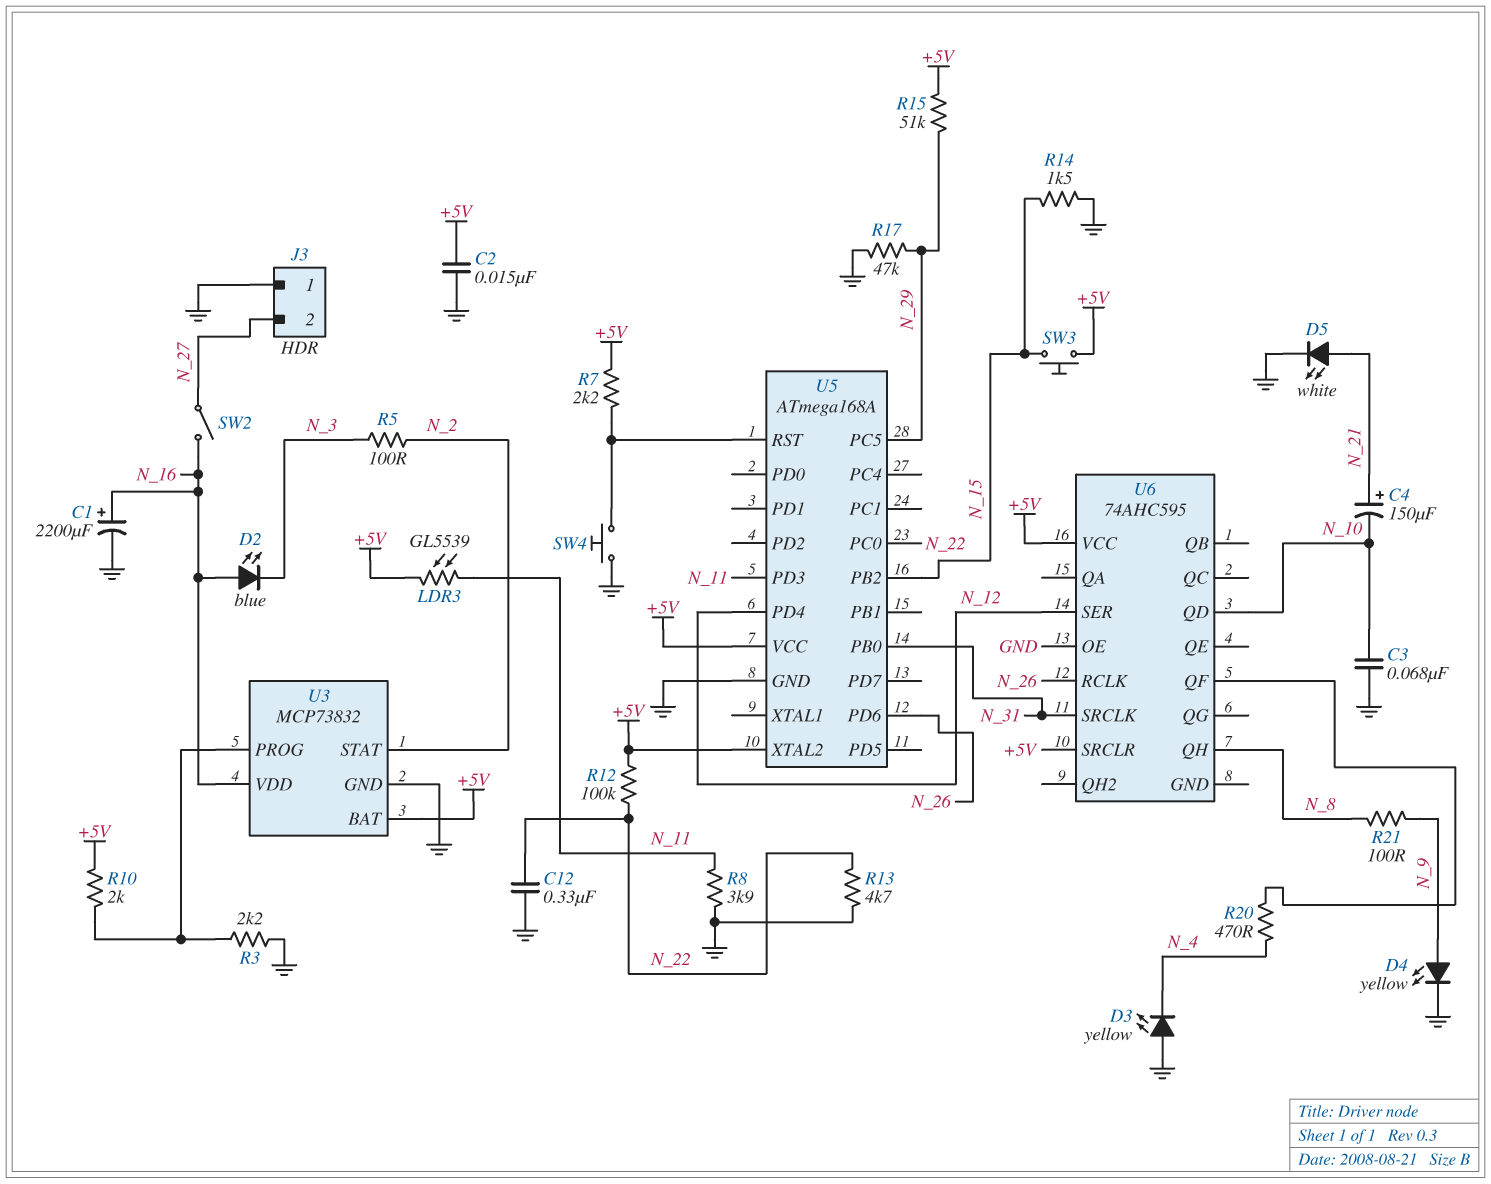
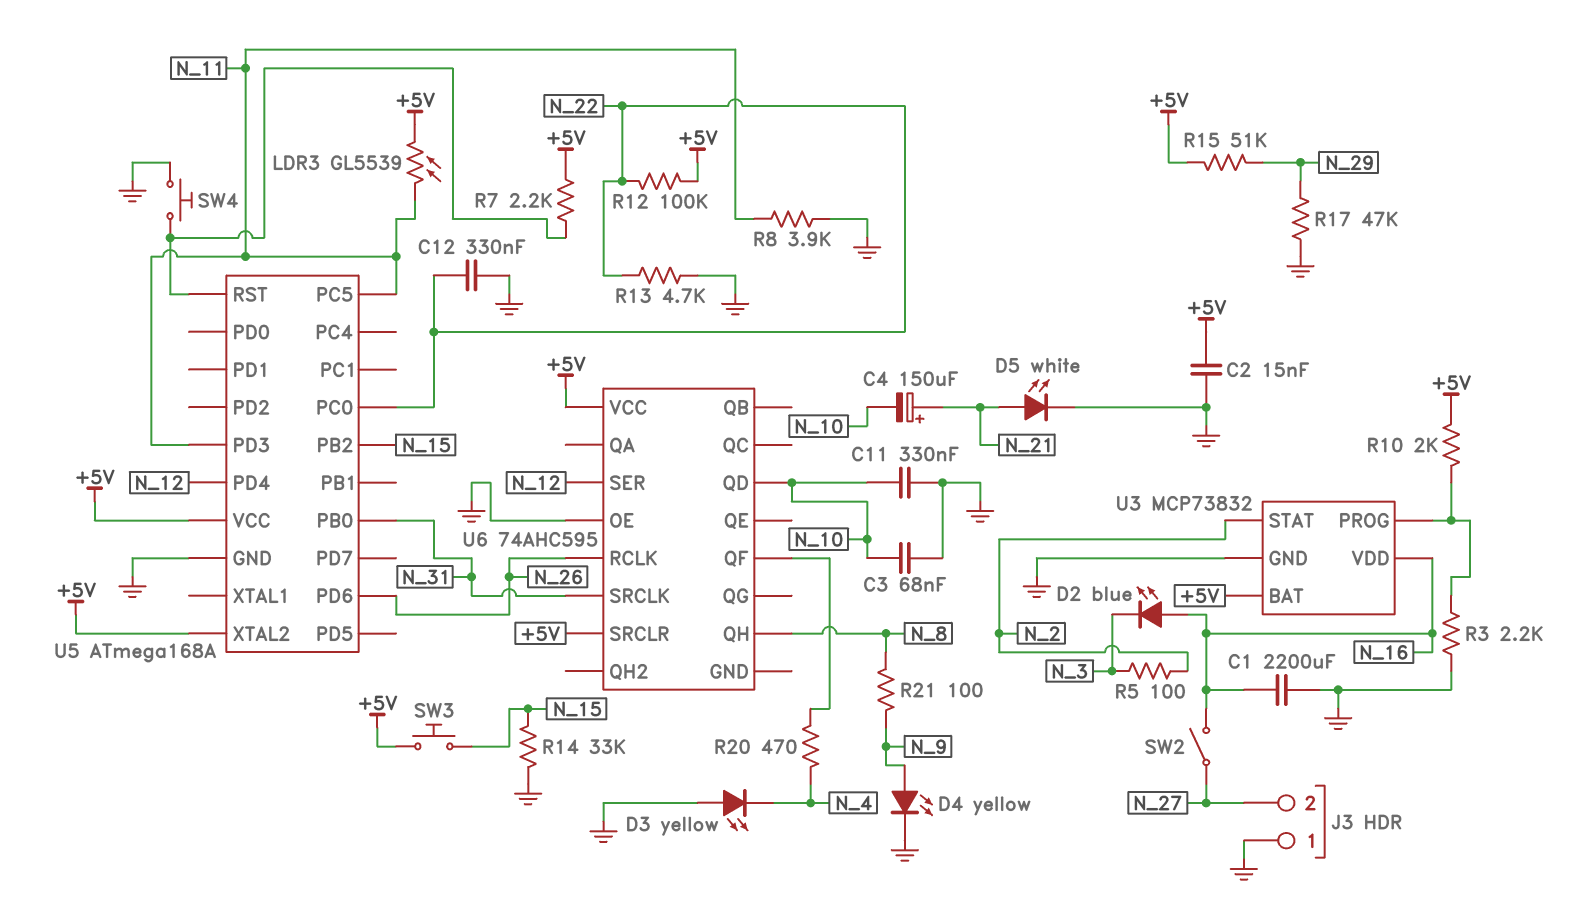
C1: 2200uF (plus N_16, minus GND) -> 2200uF (GND, N_16)
C11: none -> 330nF (GND, N_10)
R14: 1.5k (GND, N_15) -> 33k (GND, N_15)
U5 pin PC5: N_29 -> N_11

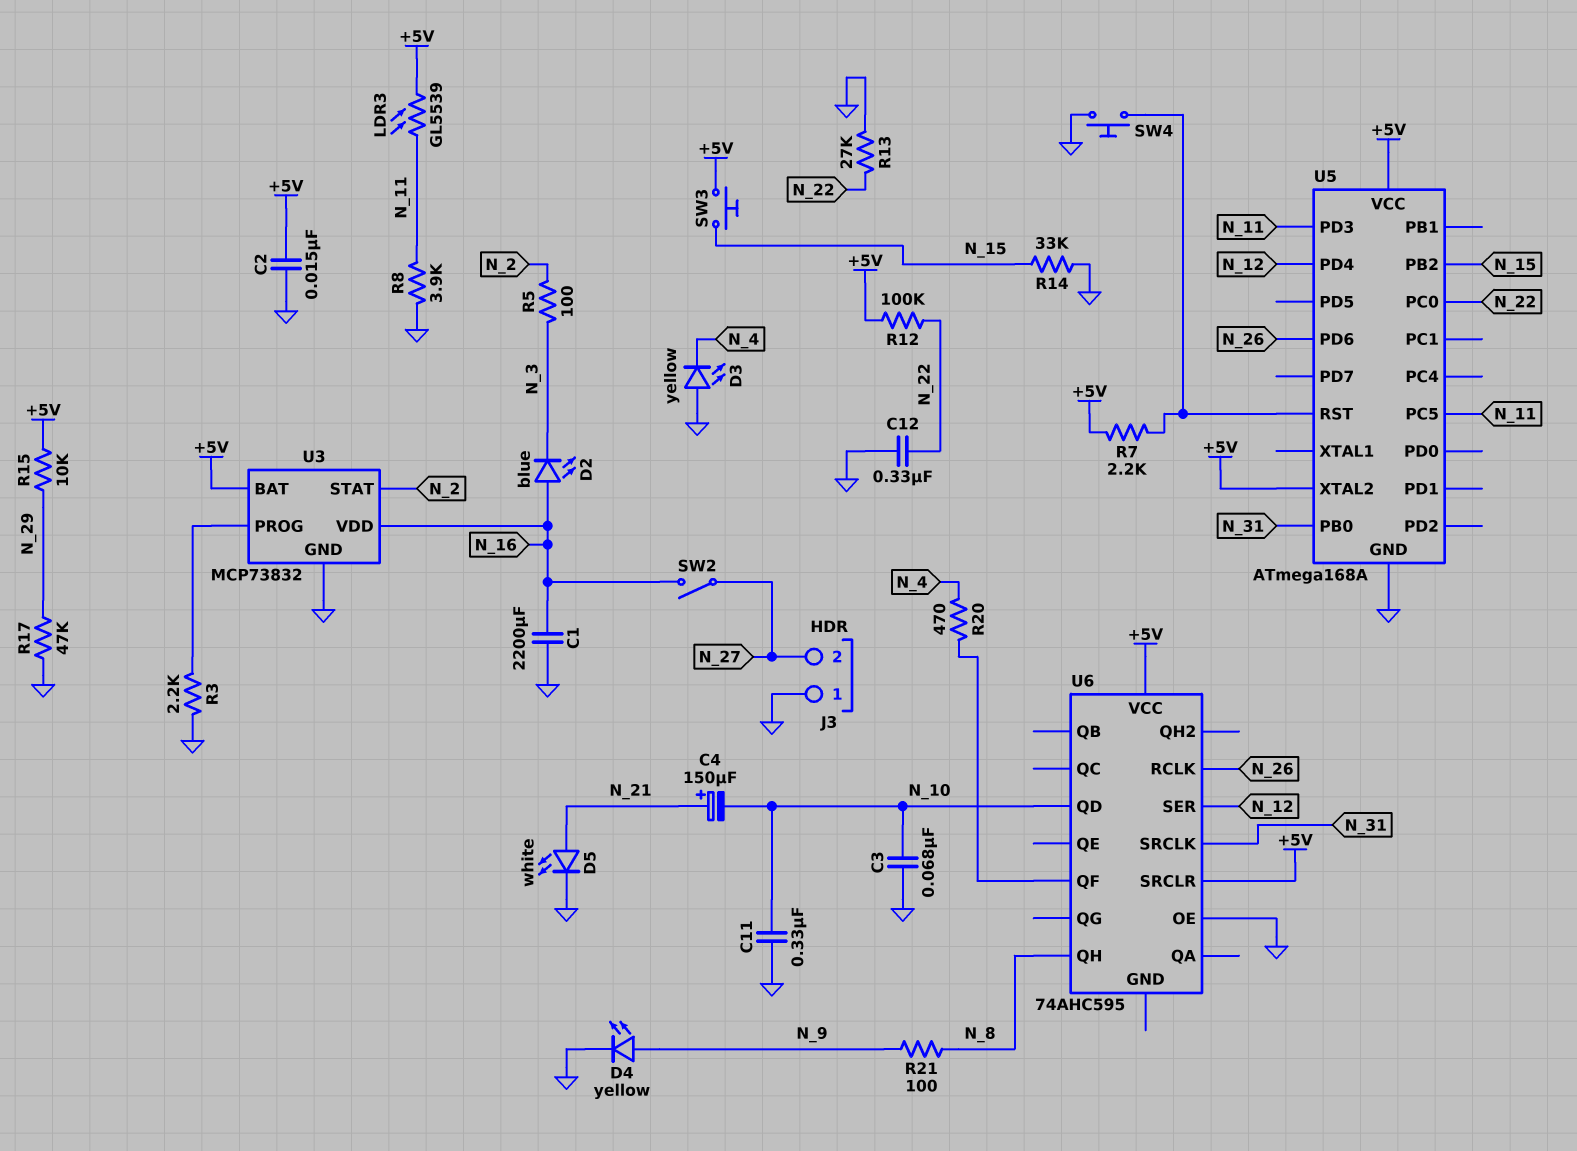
R10: 2k (+5V, U3/PROG) -> none
R13: 4.7k (GND, N_22) -> 27k (GND, N_22)
R15: 51k (+5V, N_29) -> 10k (+5V, N_29)

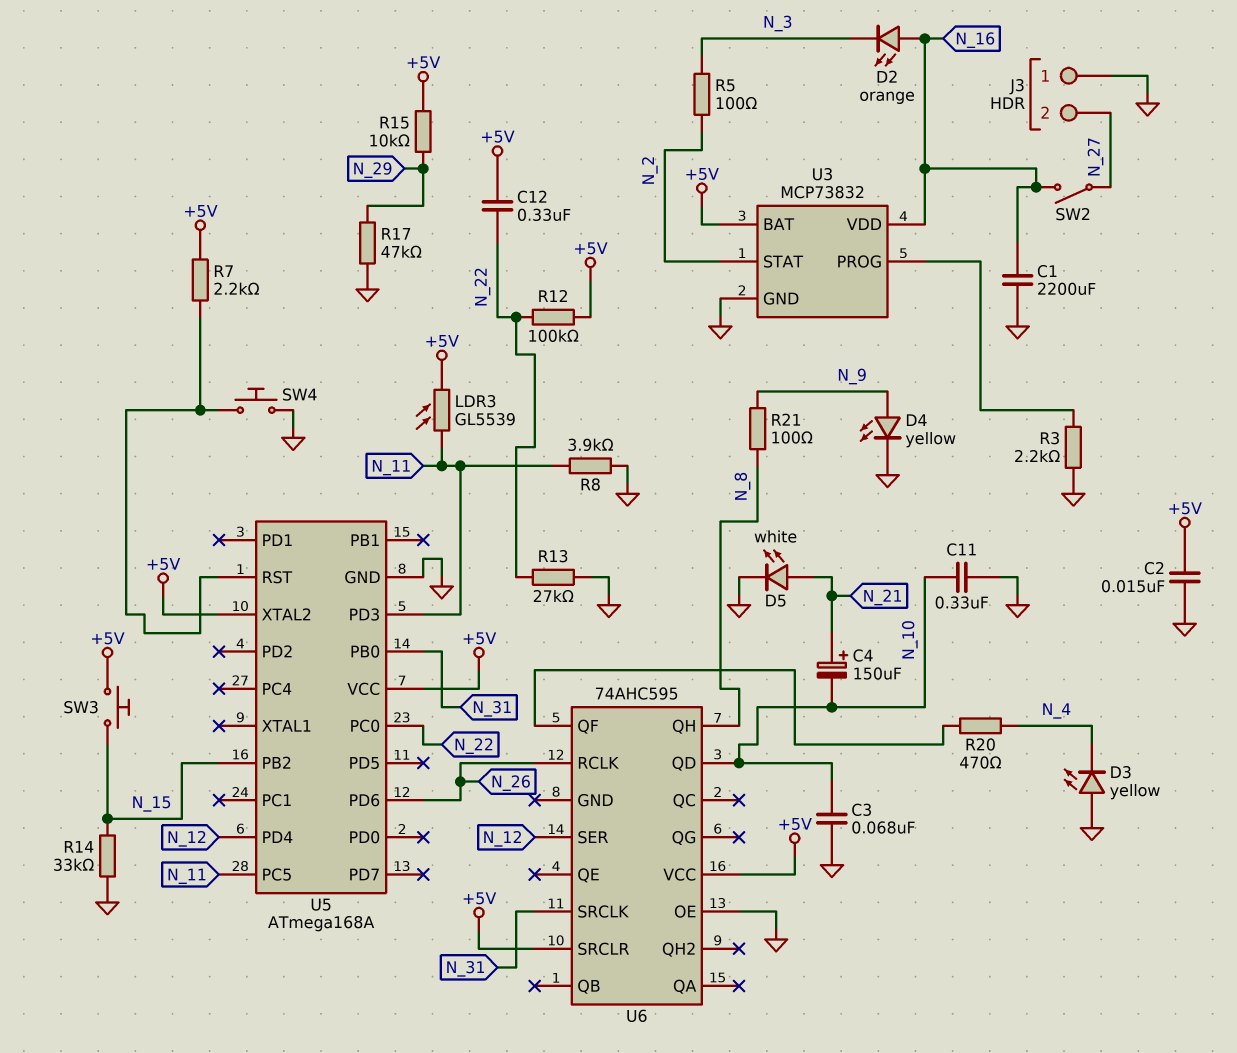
C12: 330nF (GND, N_22) -> 330nF (+5V, N_22)
D2: LED blue (A N_16, K N_3) -> LED orange (A N_16, K N_3)

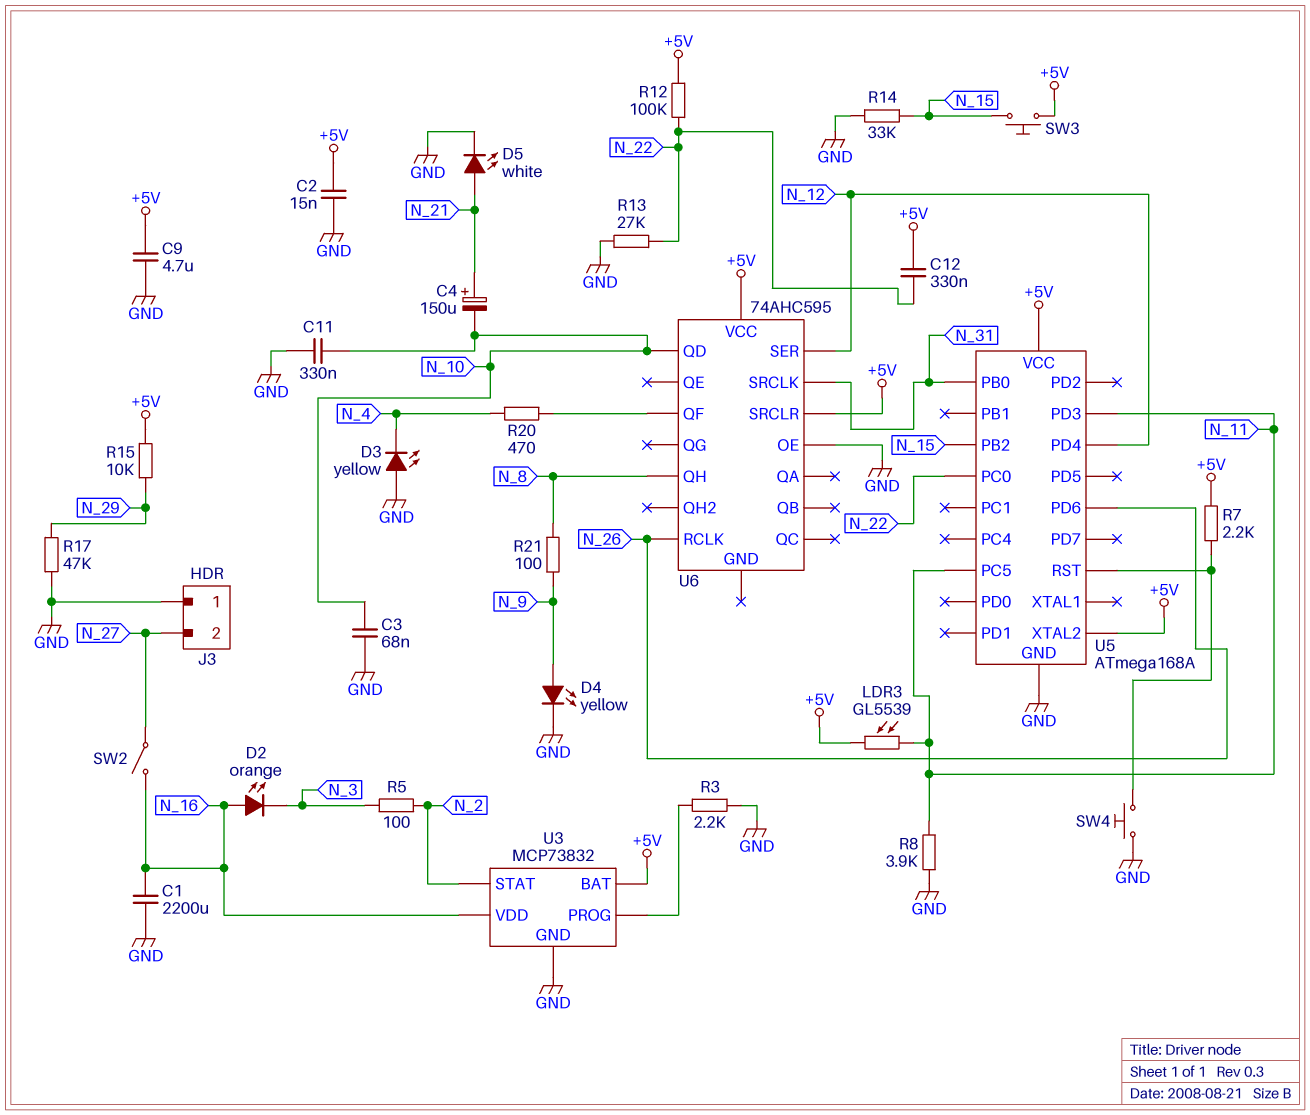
C9: none -> 4.7uF (+5V, GND)

